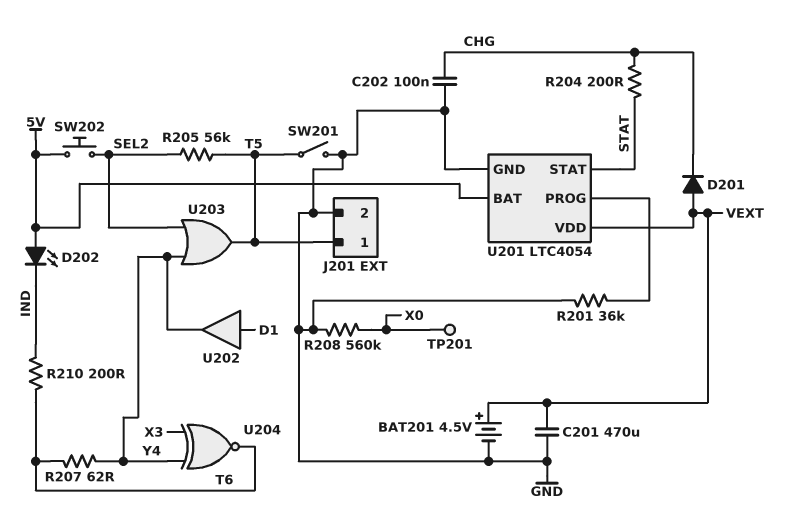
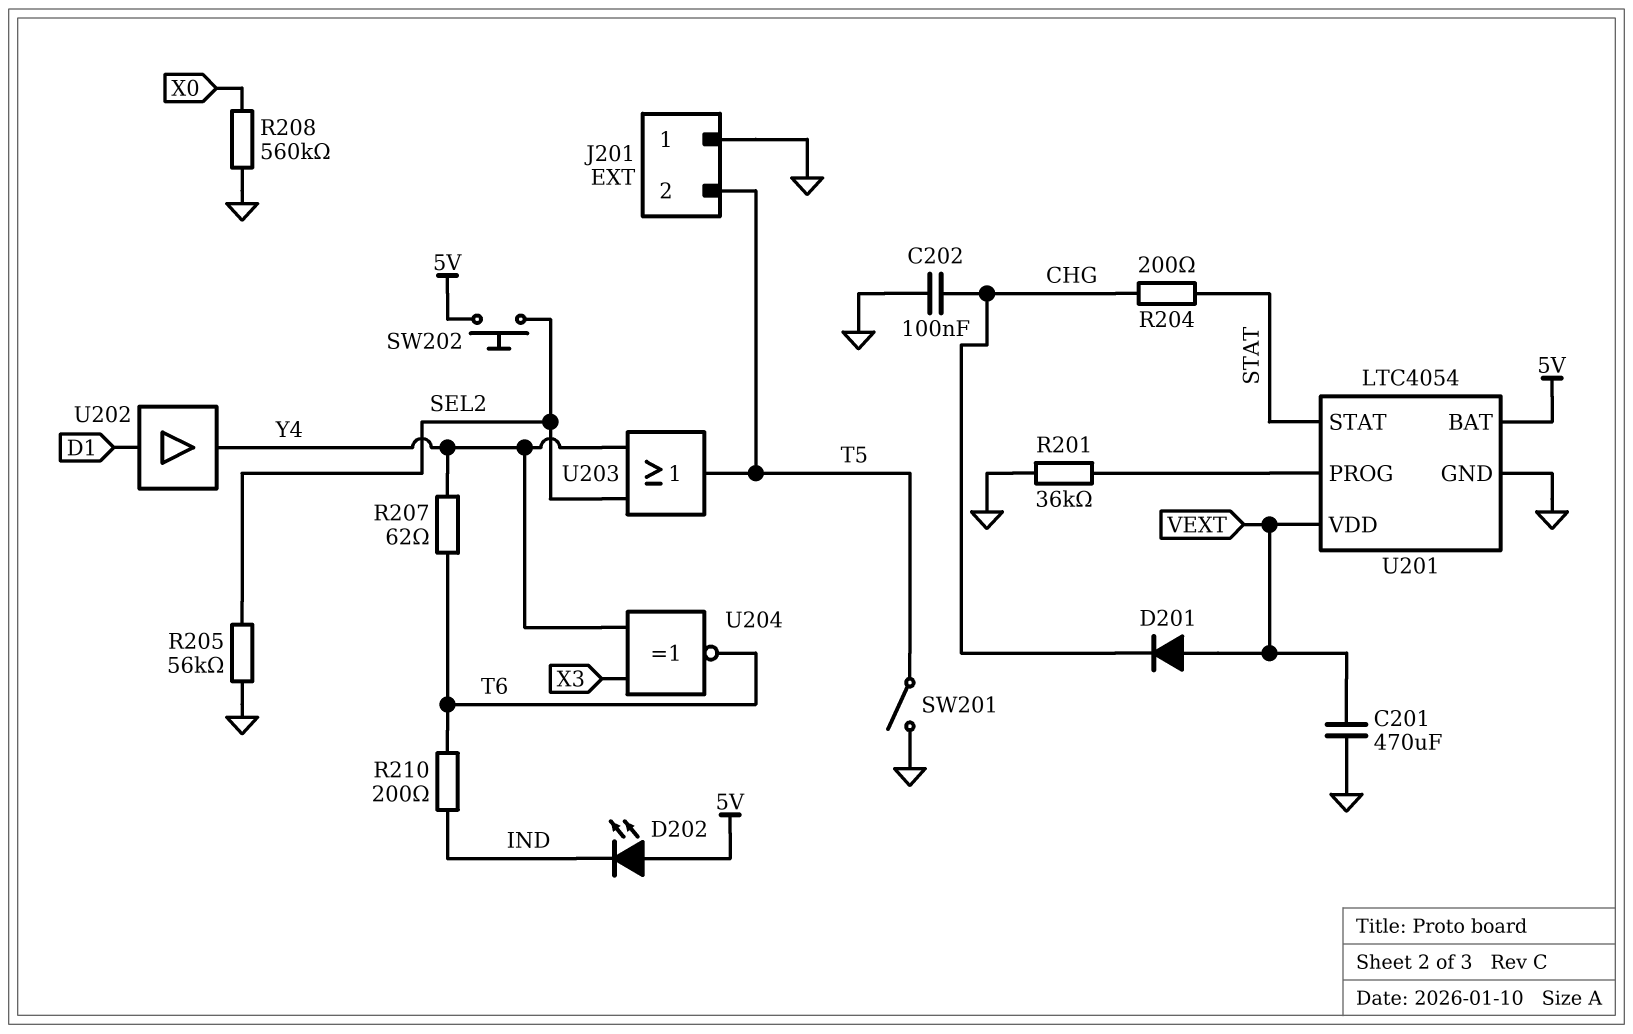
BAT201: 4.5V (plus VEXT, minus GND) -> none
J201 pin 1: T5 -> GND
J201 pin 2: GND -> T5
R205: 56k (SEL2, T5) -> 56k (GND, SEL2)
TP201: test point (X0) -> none

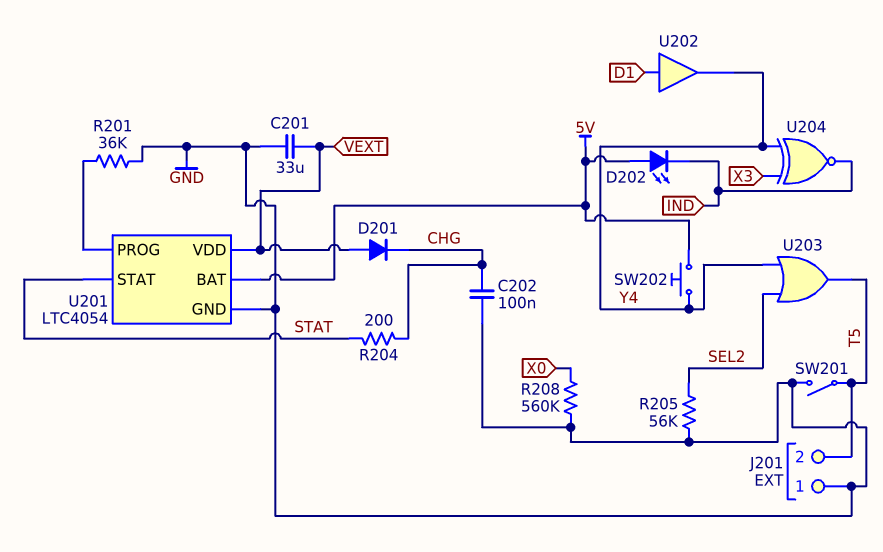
C201: 470uF (GND, VEXT) -> 33uF (GND, VEXT)
R207: 62 (T6, Y4) -> none
R210: 200 (IND, T6) -> none
SW202: button (5V, SEL2) -> button (5V, Y4)
U204: XNOR (in X3, in Y4, out T6) -> XNOR (in X3, in Y4, out IND)

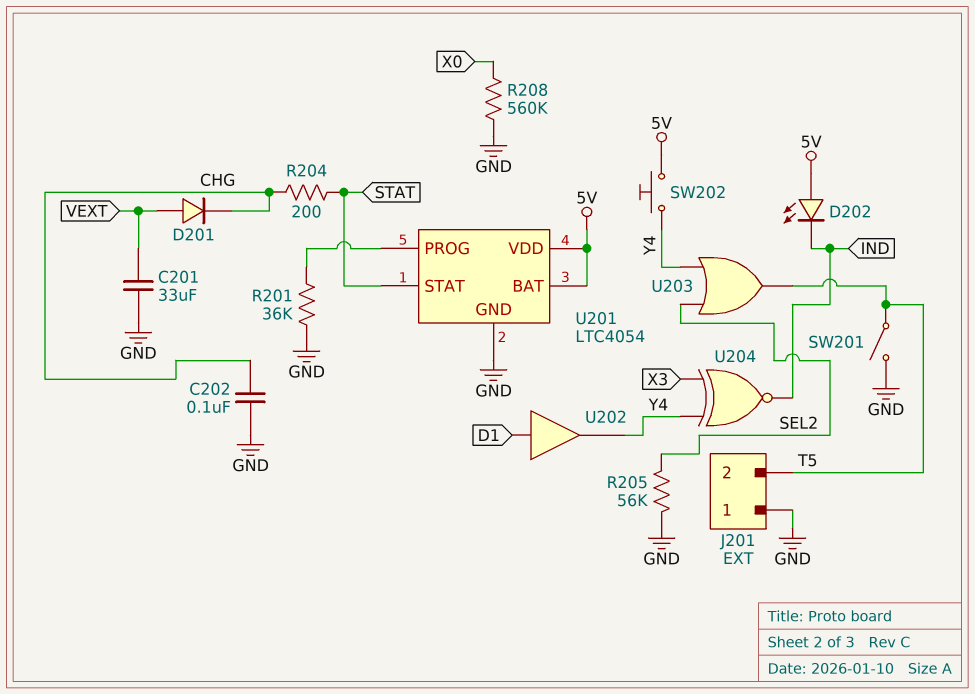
U201 pin VDD: VEXT -> 5V

